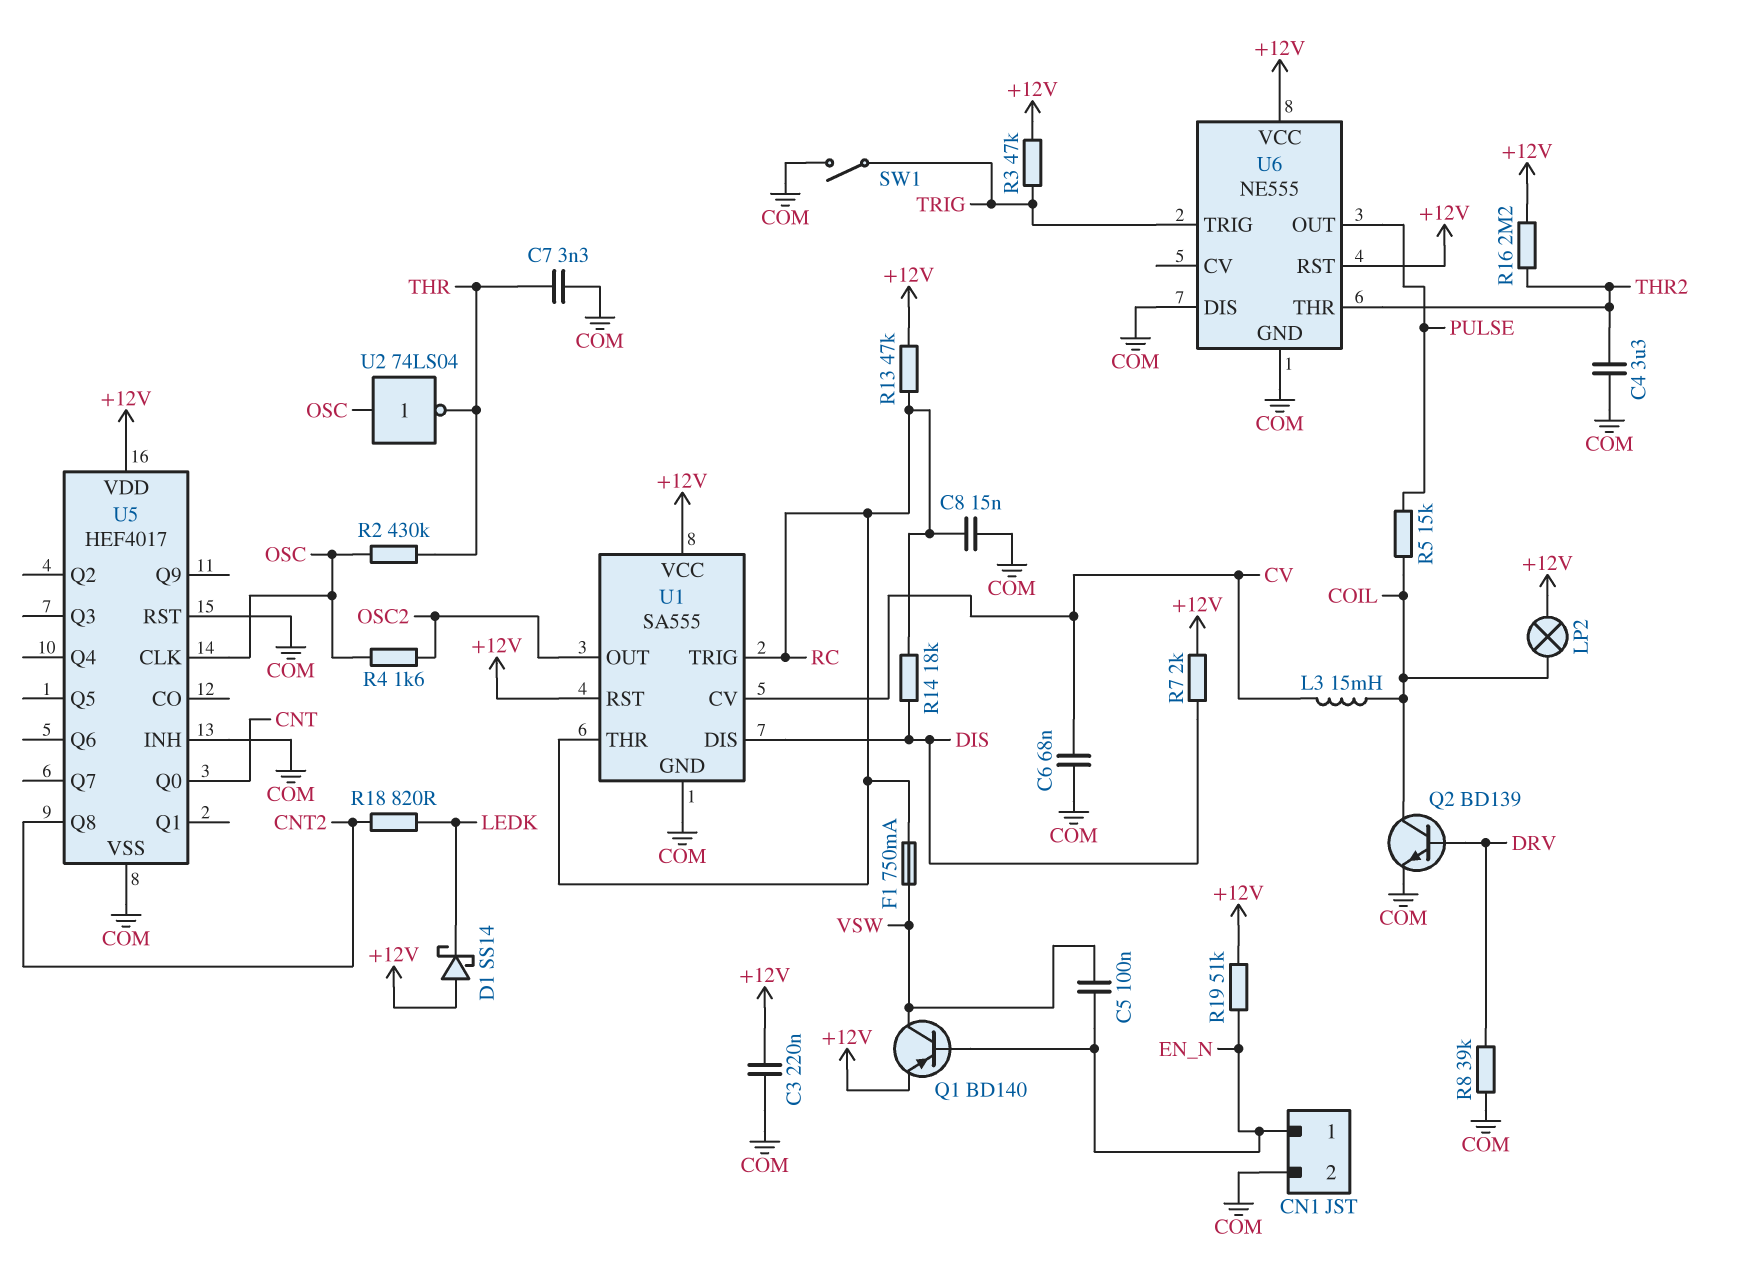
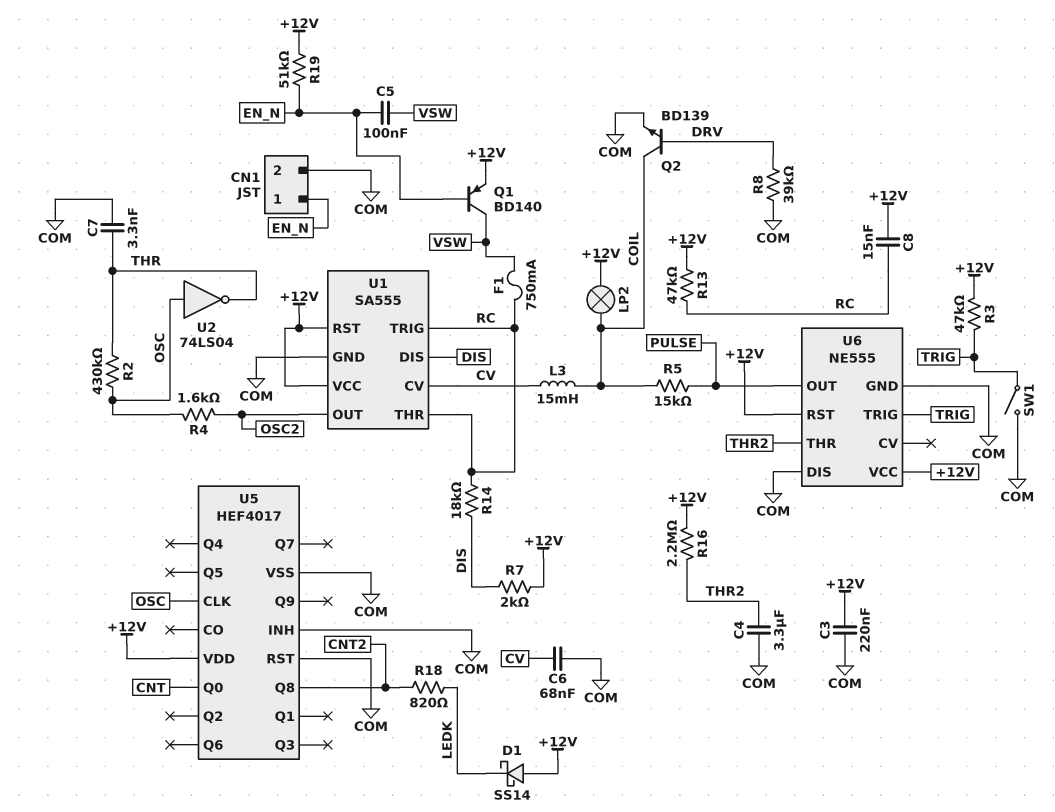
C8: 15nF (COM, RC) -> 15nF (+12V, RC)

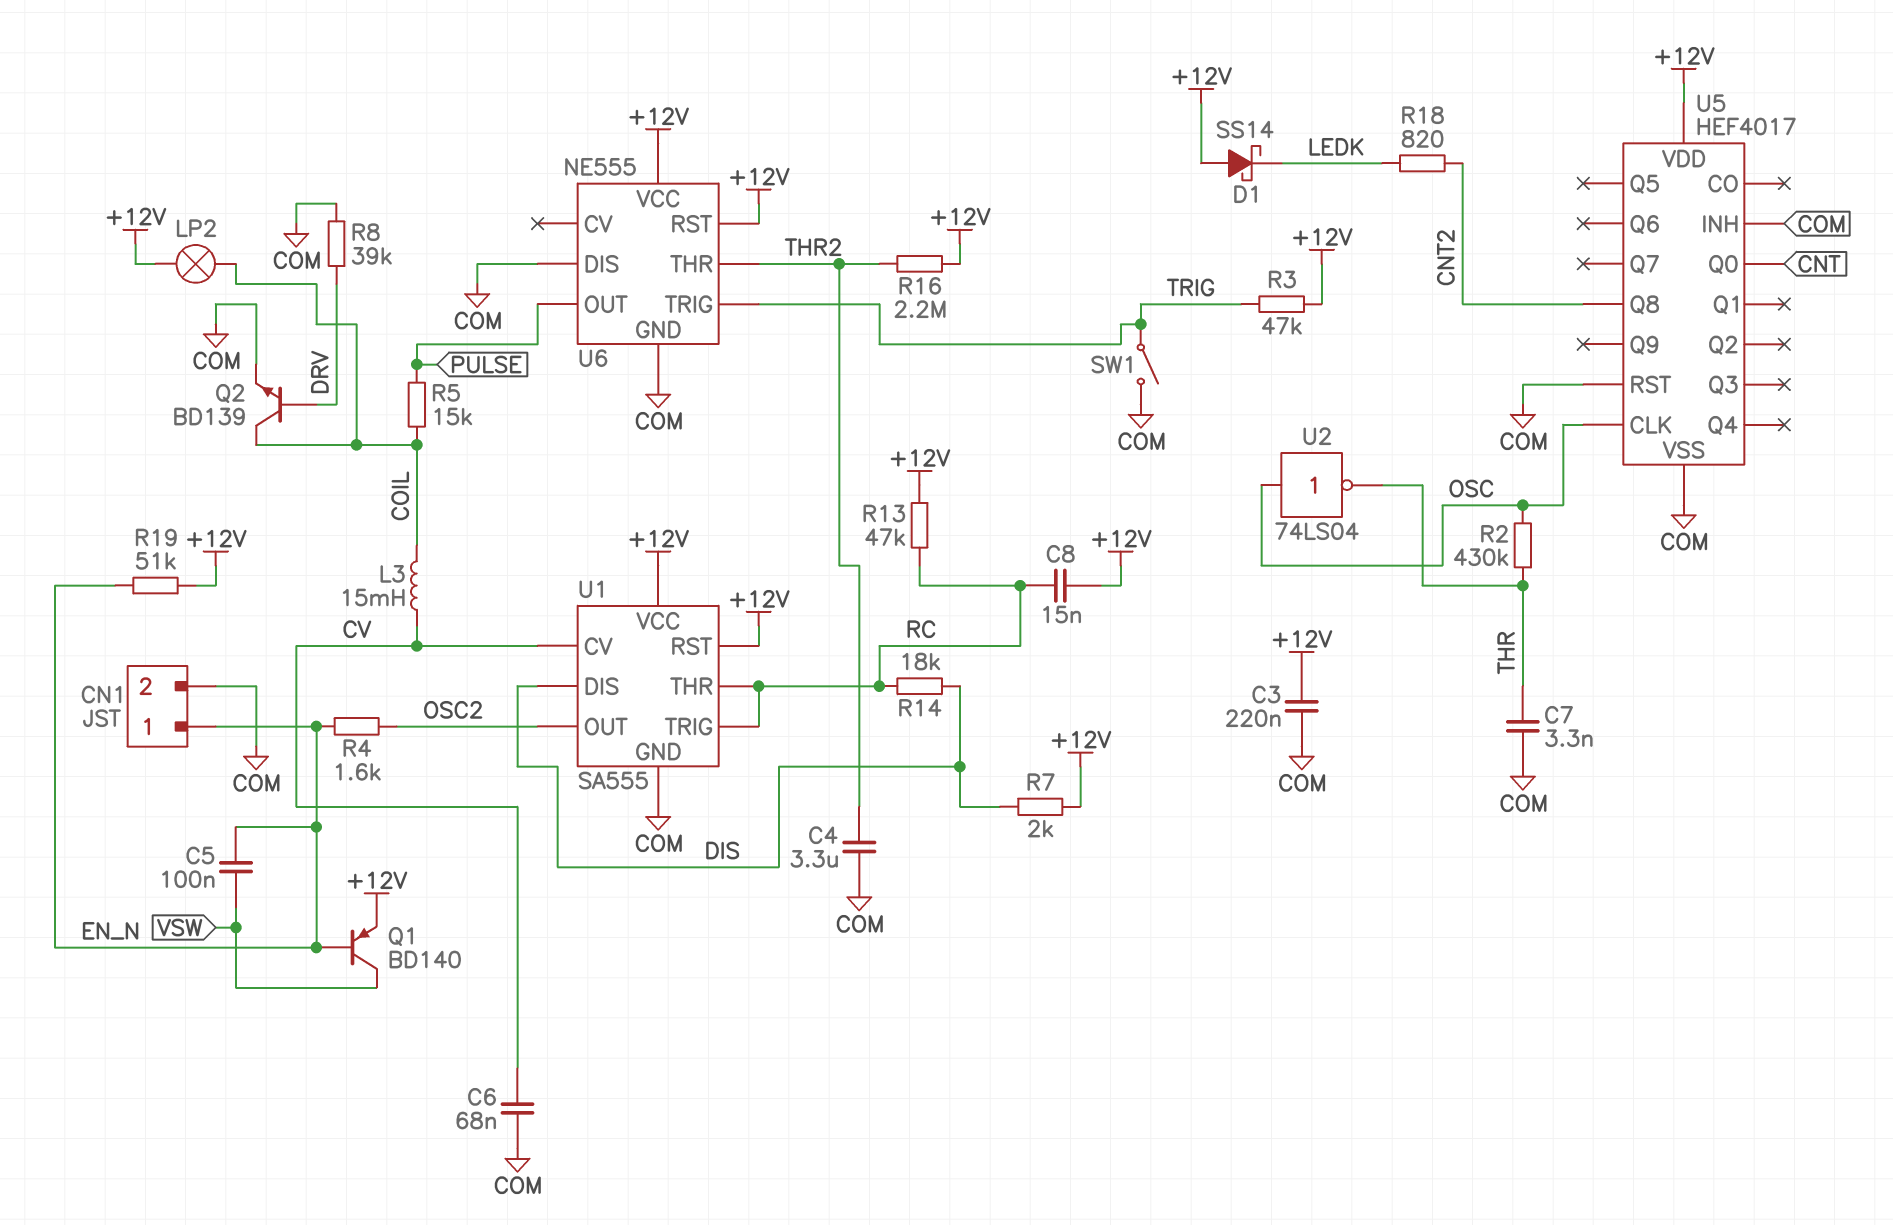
F1: 750mA (RC, VSW) -> none
R4: 1.6k (OSC, OSC2) -> 1.6k (EN_N, OSC2)

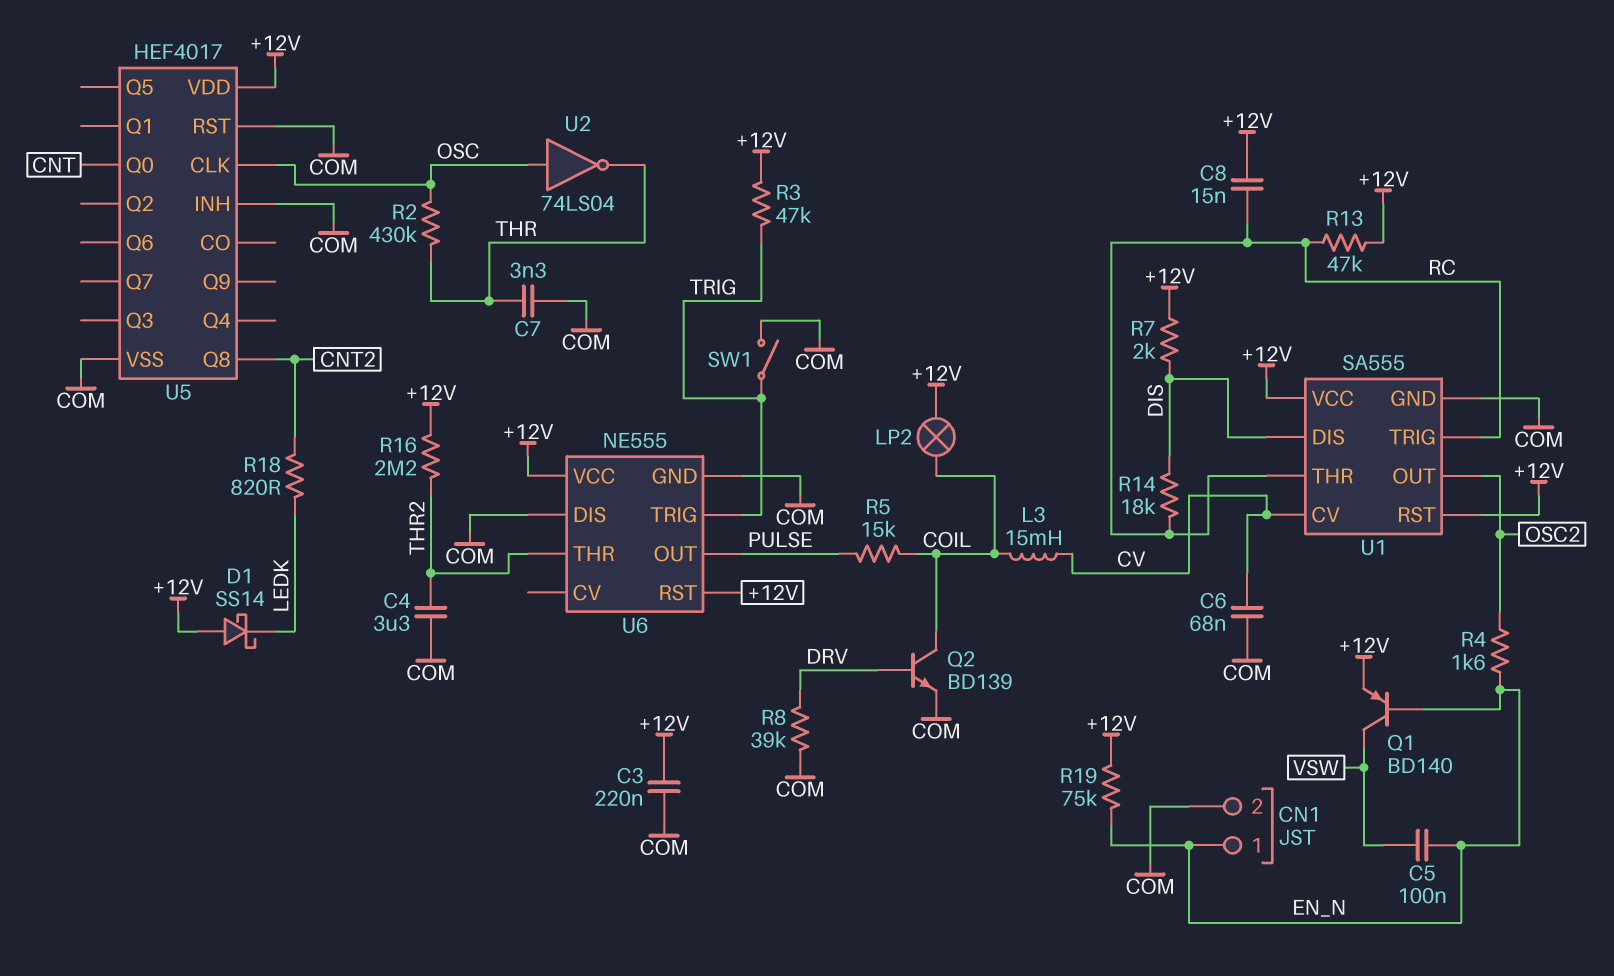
R19: 51k (+12V, EN_N) -> 75k (+12V, EN_N)

